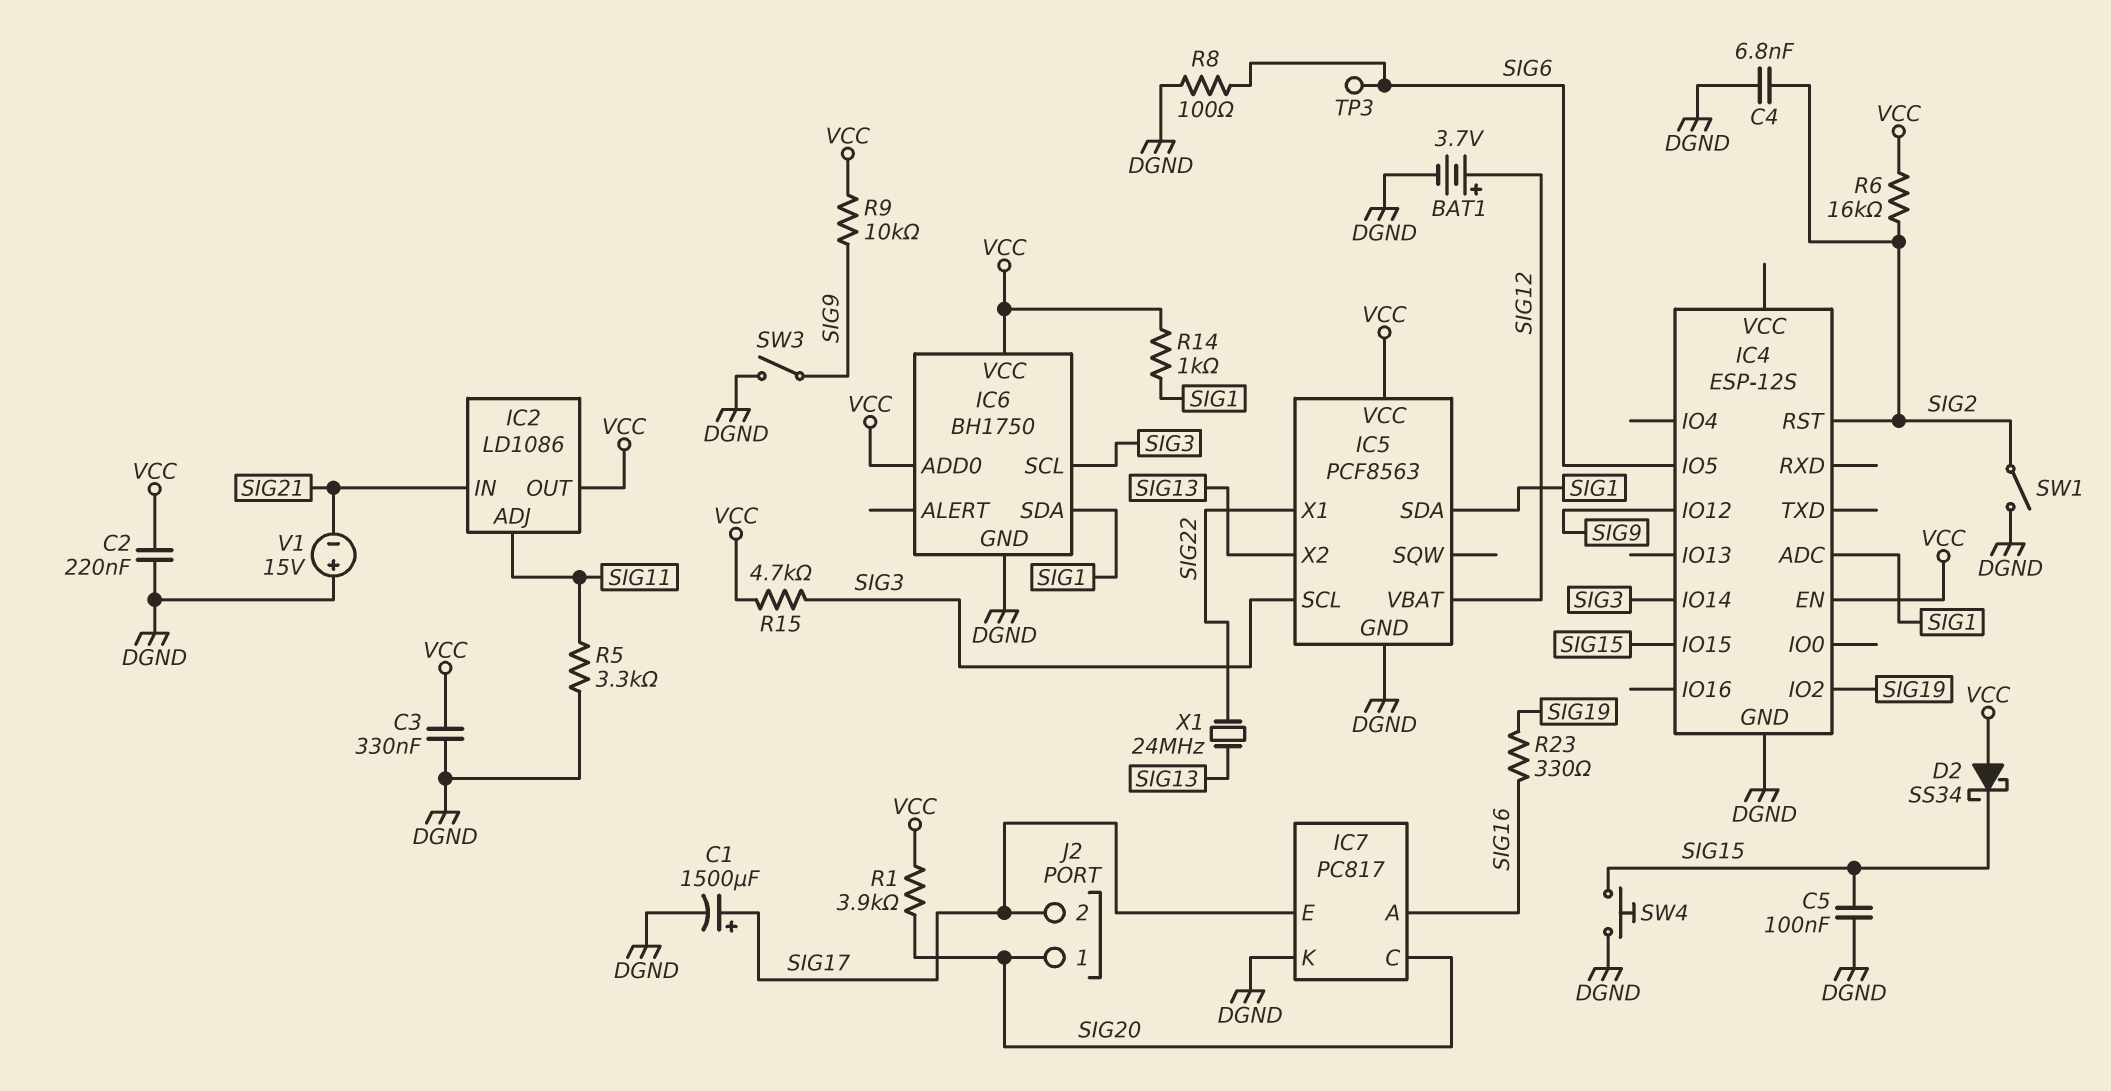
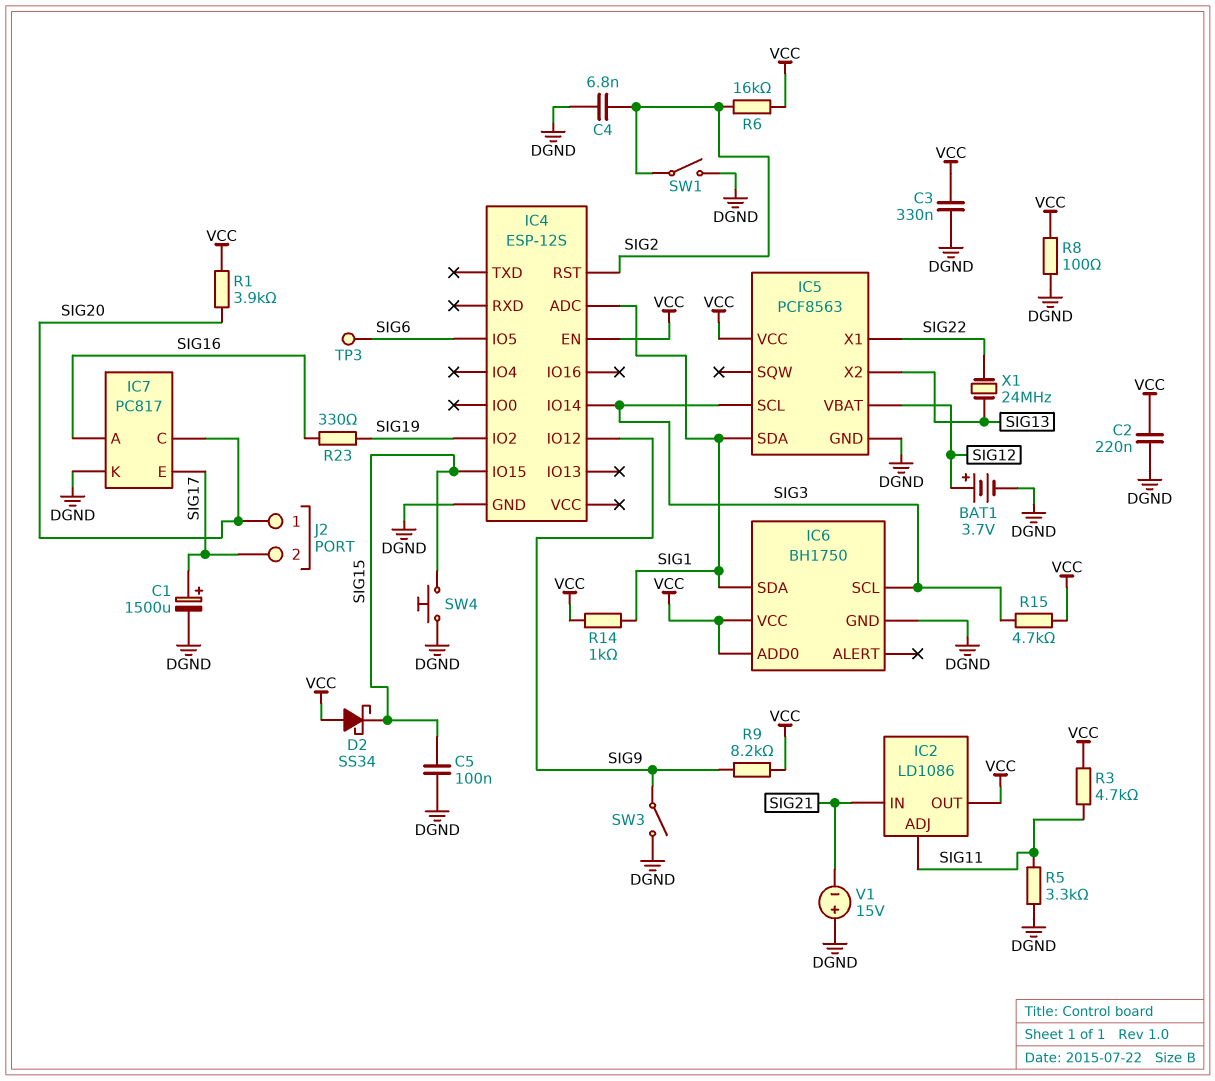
R3: none -> 4.7k (SIG11, VCC)
R8: 100 (DGND, SIG6) -> 100 (DGND, VCC)
R9: 10k (SIG9, VCC) -> 8.2k (SIG9, VCC)

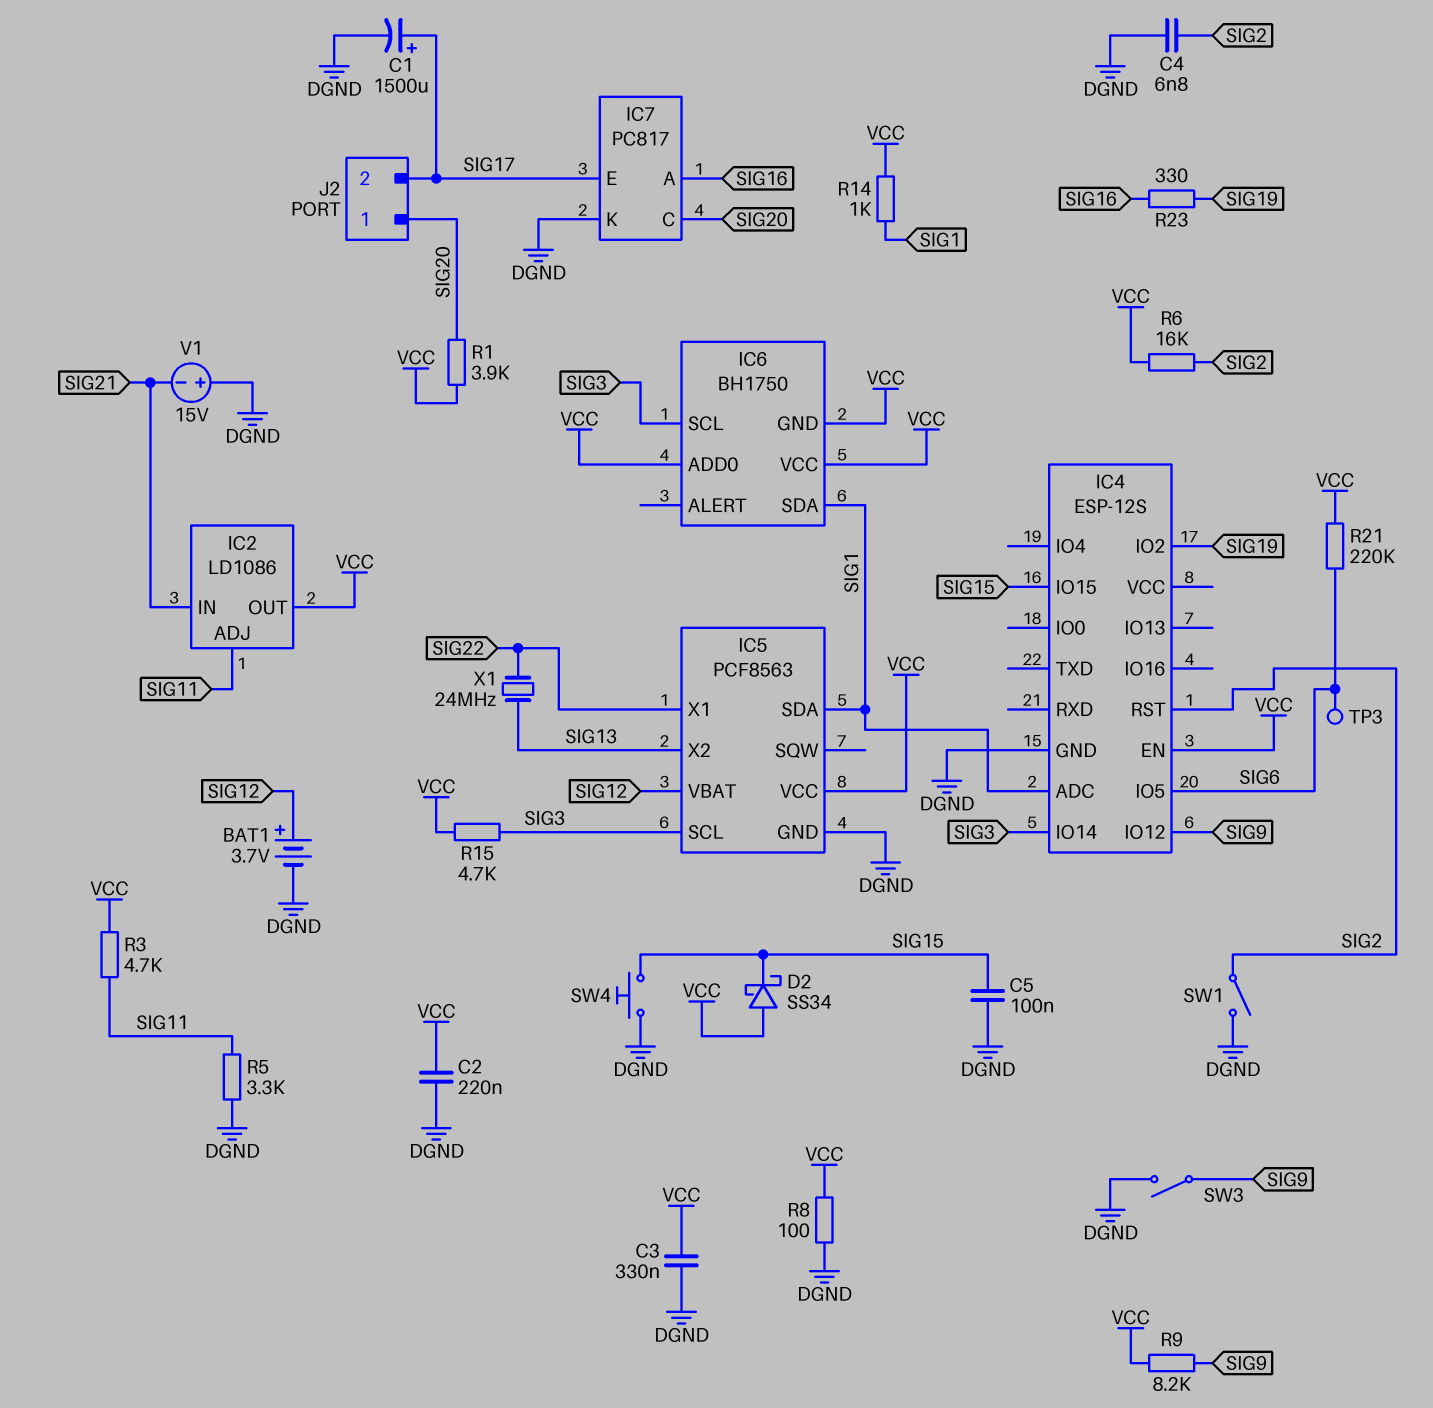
IC6 pin GND: DGND -> VCC
R21: none -> 220k (SIG6, VCC)

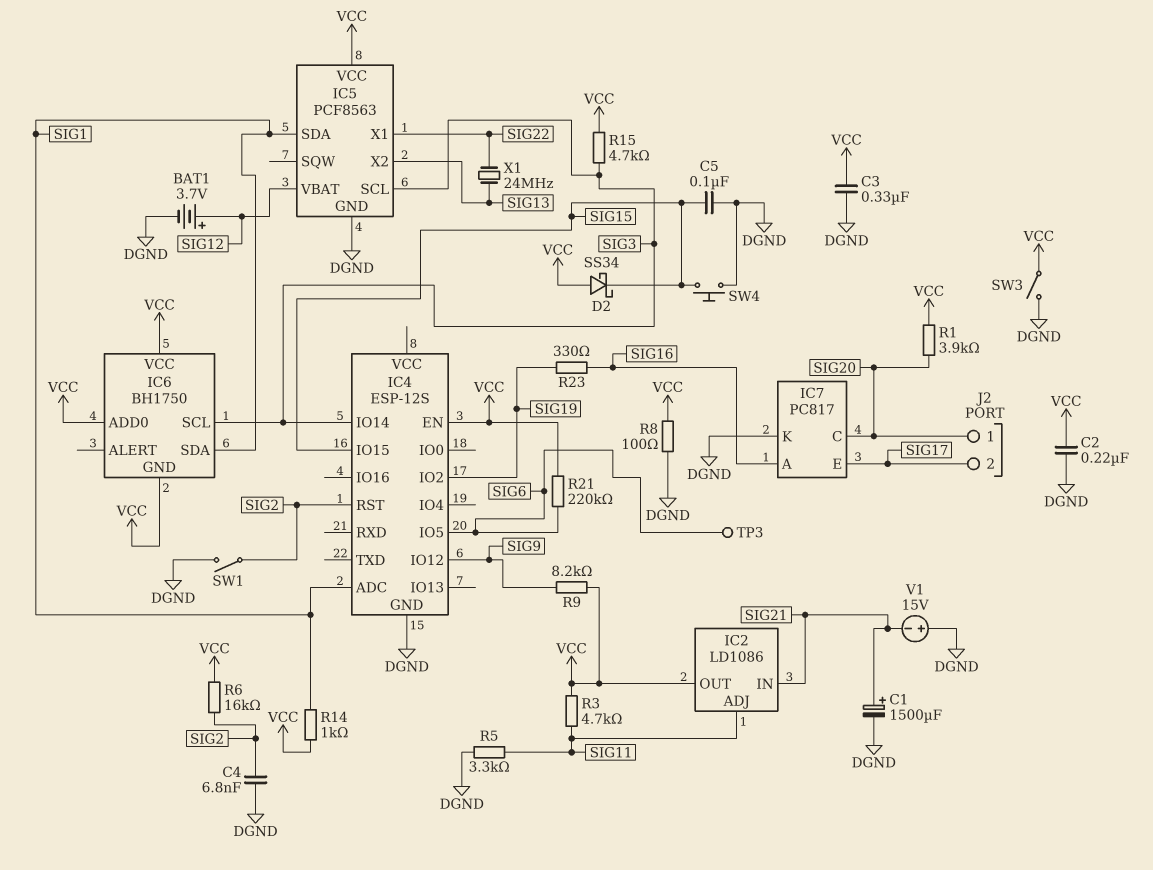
C1: 1500uF (plus SIG17, minus DGND) -> 1500uF (plus SIG21, minus DGND)
SW3: switch (DGND, SIG9) -> switch (DGND, VCC)

